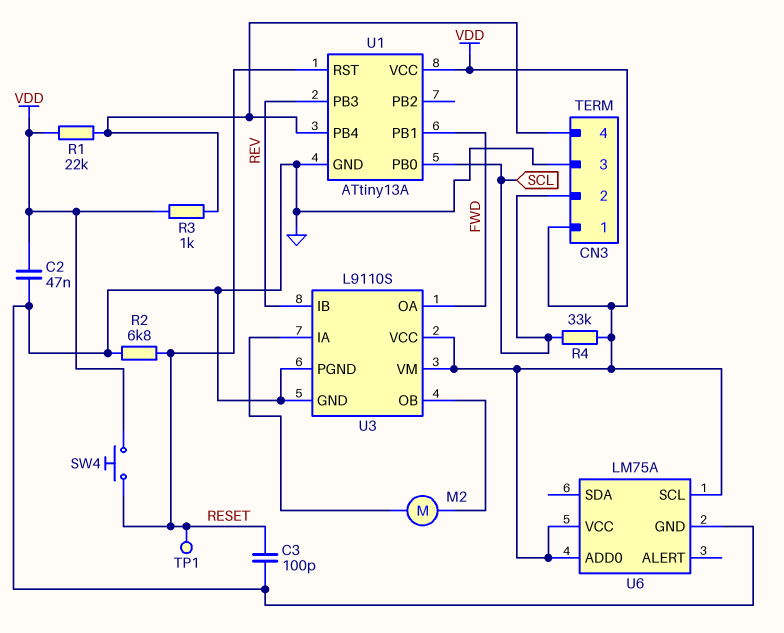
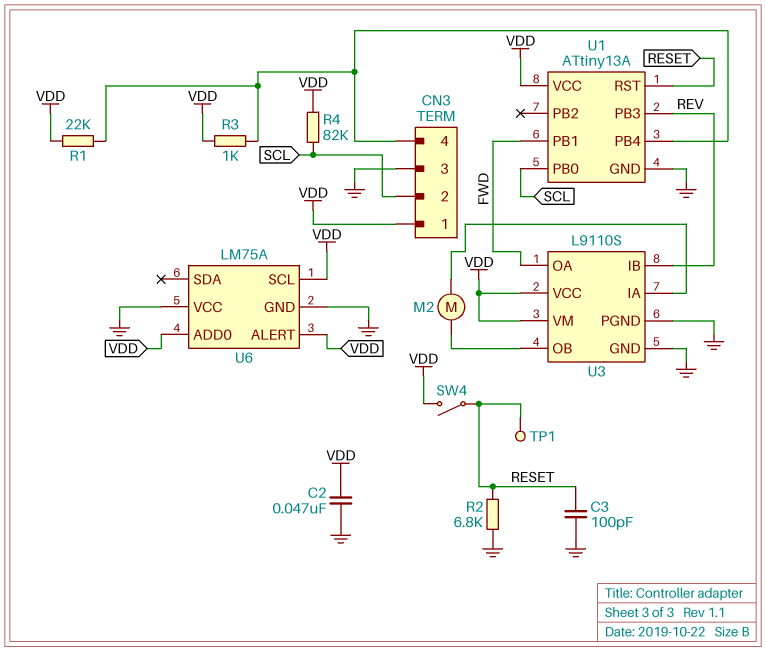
R4: 33k (SCL, VDD) -> 82k (SCL, VDD)
SW4: button (RESET, VDD) -> switch (RESET, VDD)
U6 pin ALERT: none -> VDD
U6 pin VCC: VDD -> GND

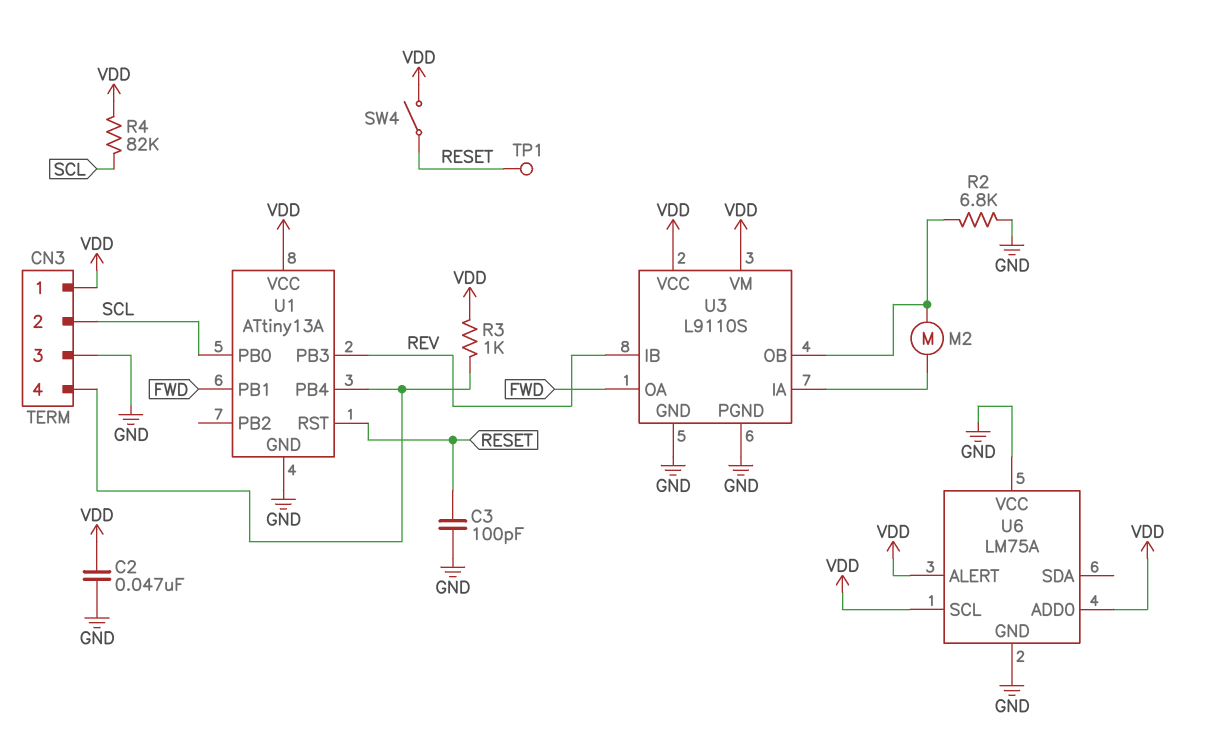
R1: 22k (CN3/4, VDD) -> none
R2: 6.8k (GND, RESET) -> 6.8k (GND, U3/OB)

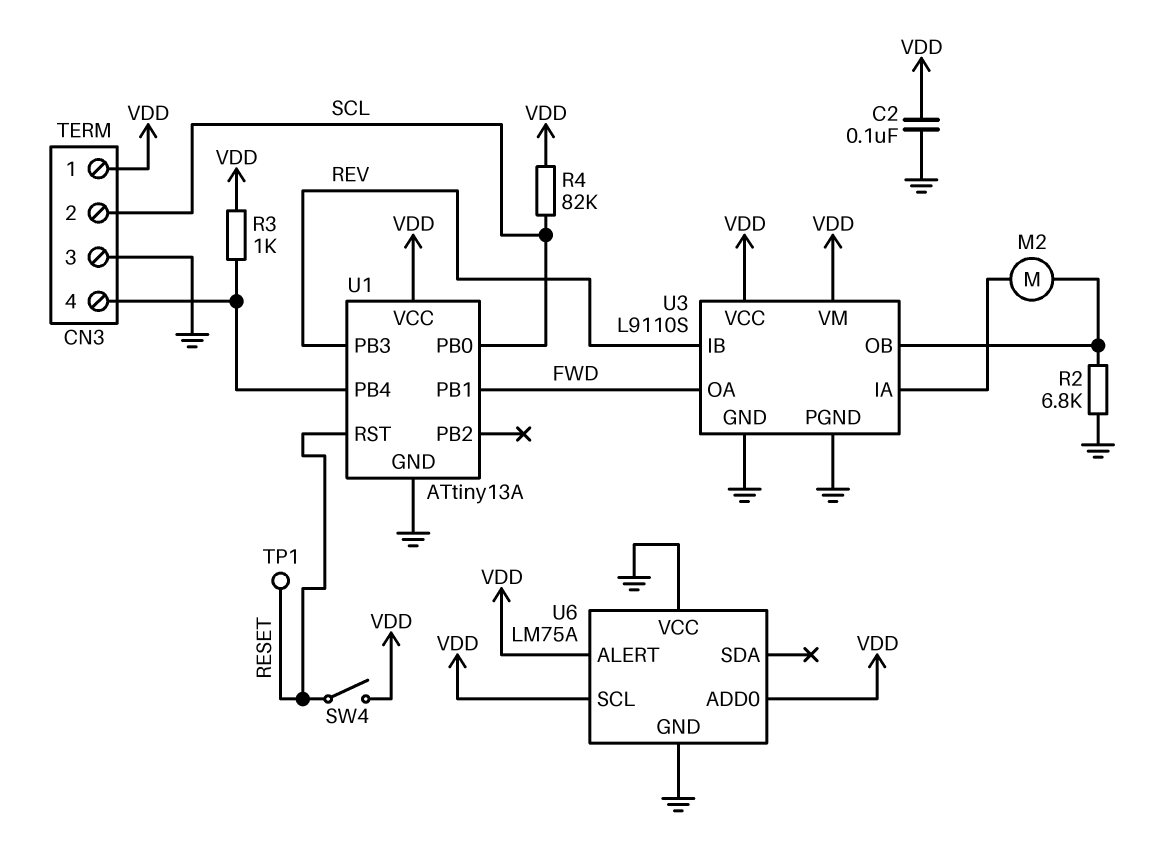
C2: 47nF (GND, VDD) -> 100nF (GND, VDD)
C3: 100pF (GND, RESET) -> none

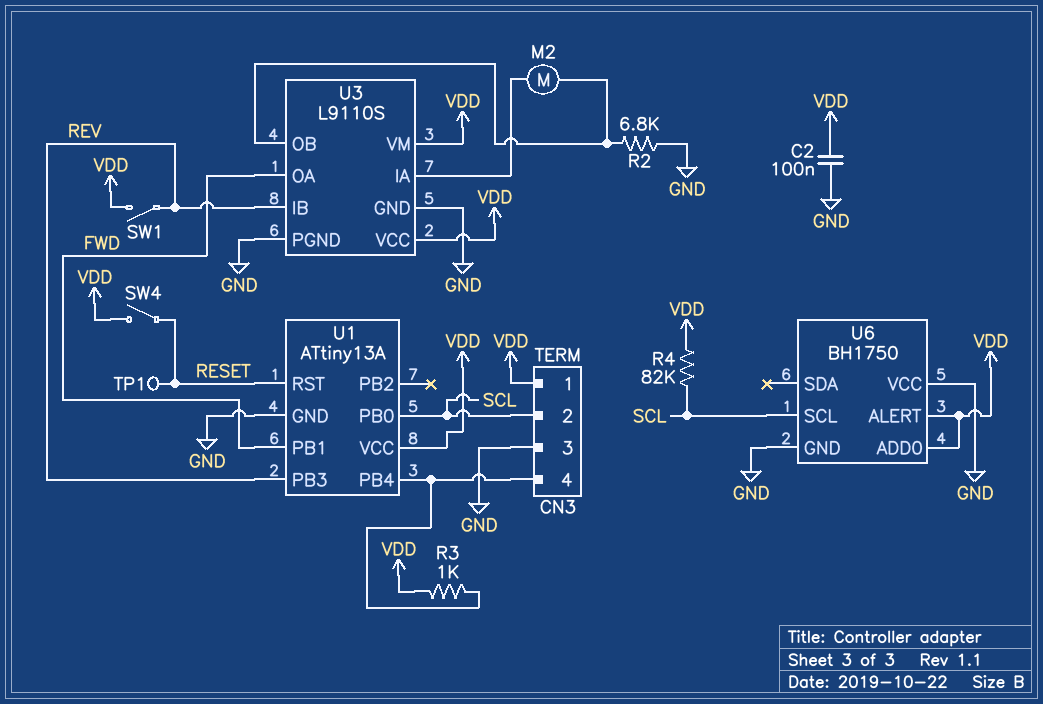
SW1: none -> switch (REV, VDD)
U6: LM75A -> BH1750
U6 pin SCL: VDD -> SCL

